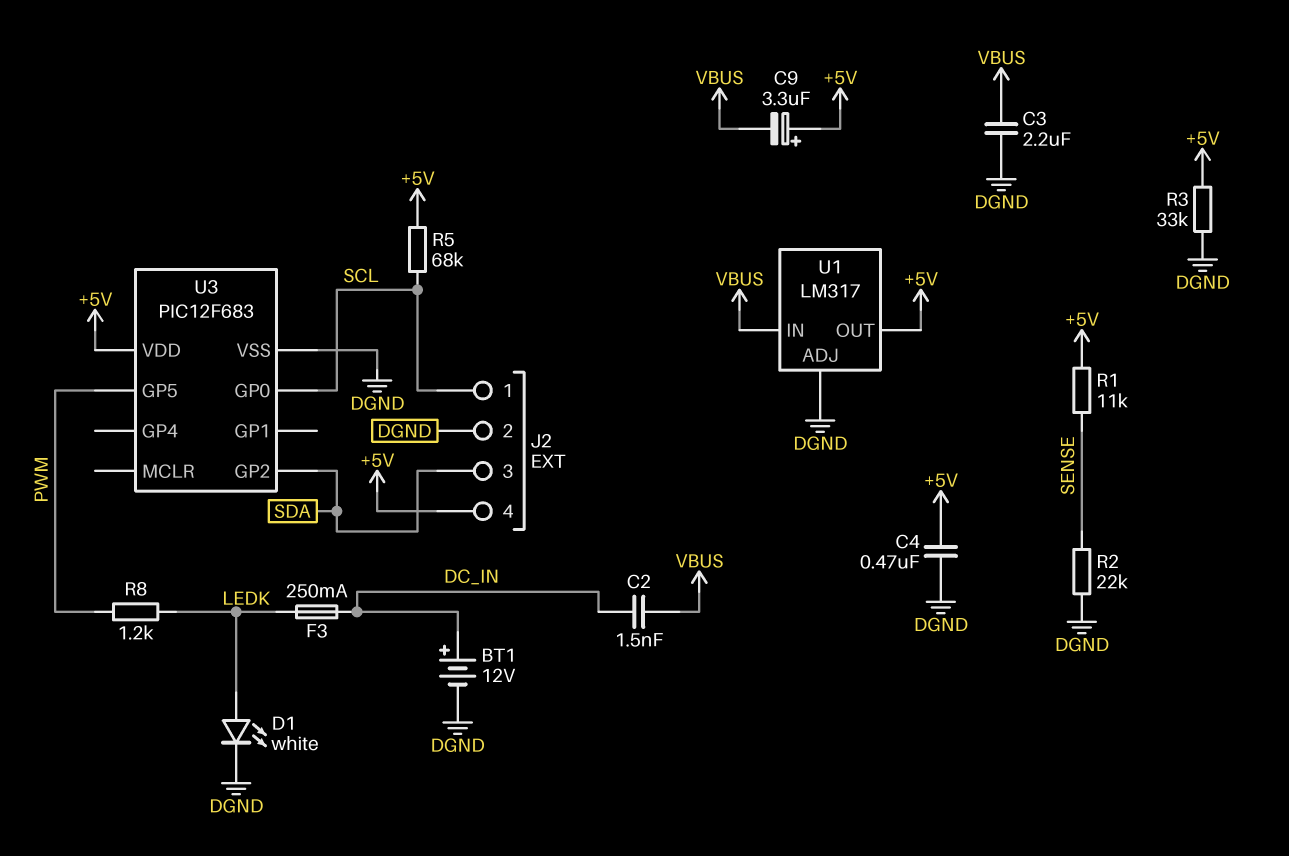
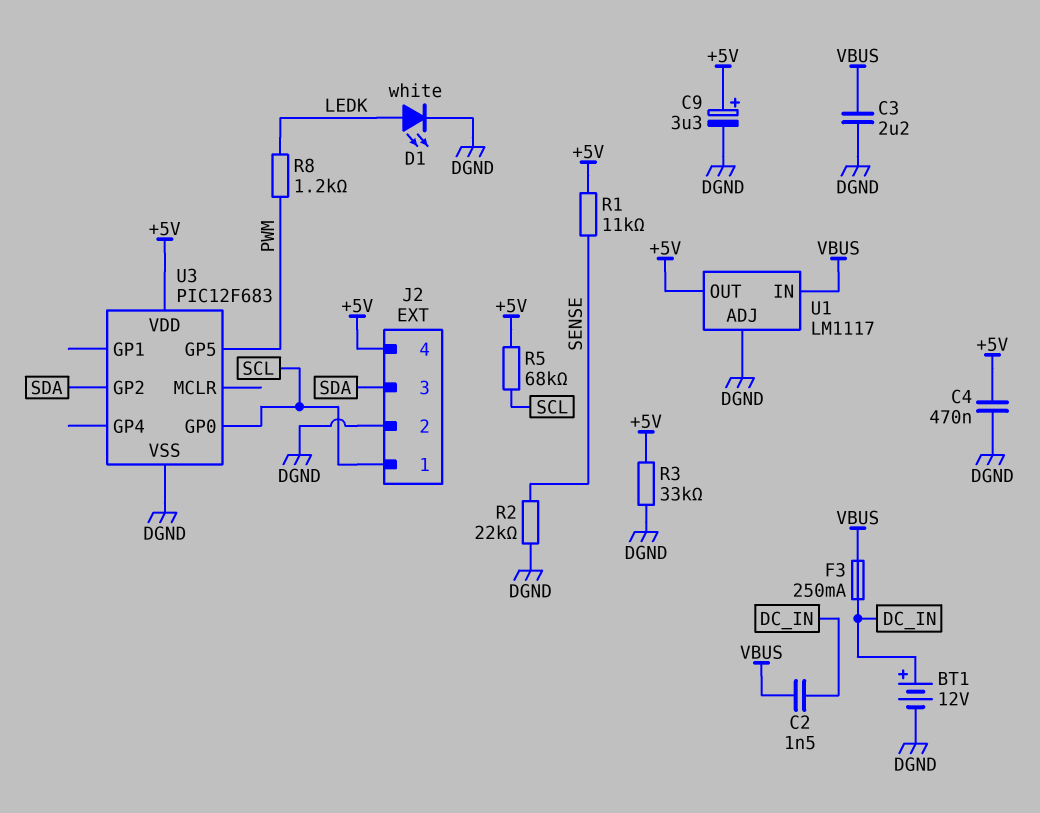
C9: 3.3uF (plus +5V, minus VBUS) -> 3.3uF (plus +5V, minus DGND)
F3: 250mA (DC_IN, LEDK) -> 250mA (DC_IN, VBUS)
U1: LM317 -> LM1117

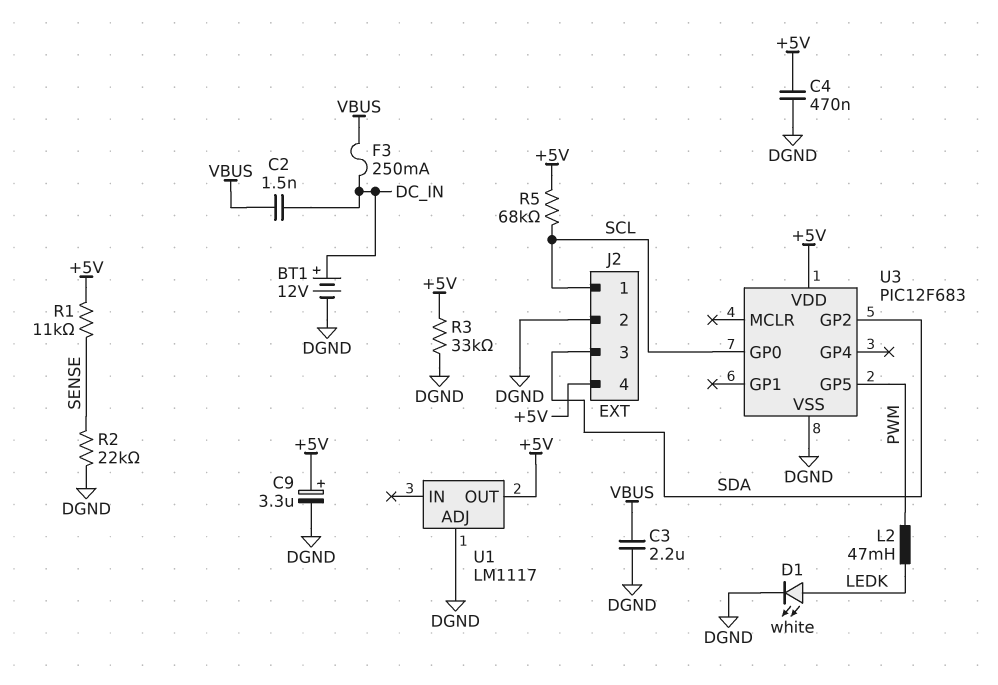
L2: none -> 47mH (LEDK, PWM)
R8: 1.2k (LEDK, PWM) -> none
U1 pin IN: VBUS -> none

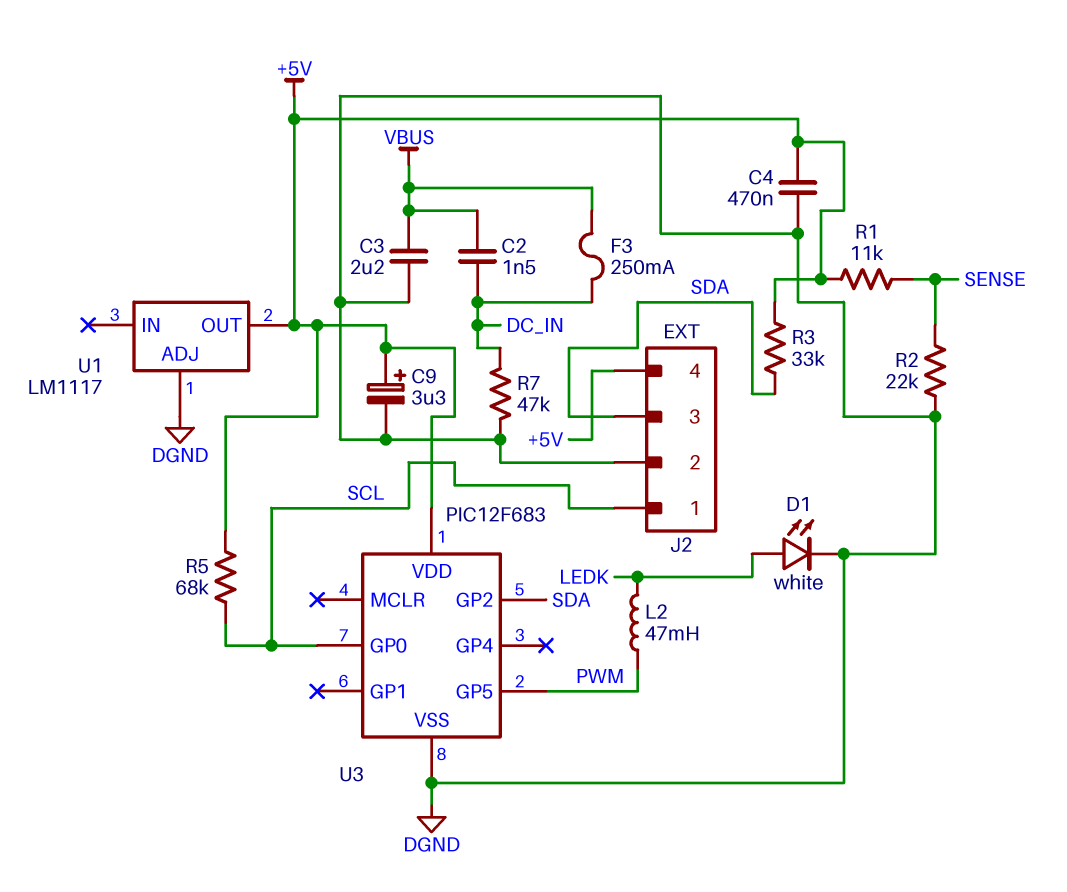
BT1: 12V (plus DC_IN, minus DGND) -> none
R3: 33k (+5V, DGND) -> 33k (+5V, SDA)
R7: none -> 47k (DC_IN, DGND)

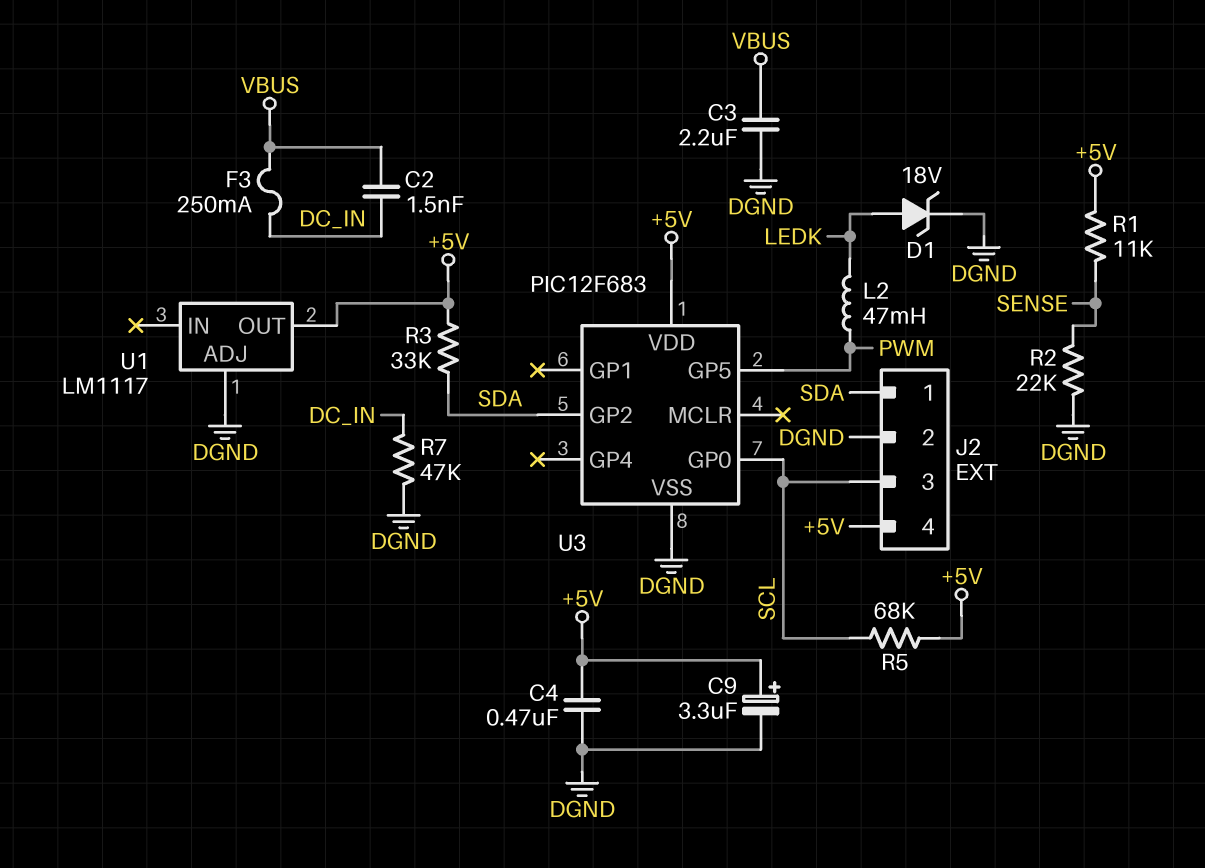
D1: LED white (A LEDK, K DGND) -> zener 18V (A LEDK, K DGND)
J2 pin 1: SCL -> SDA
J2 pin 3: SDA -> SCL

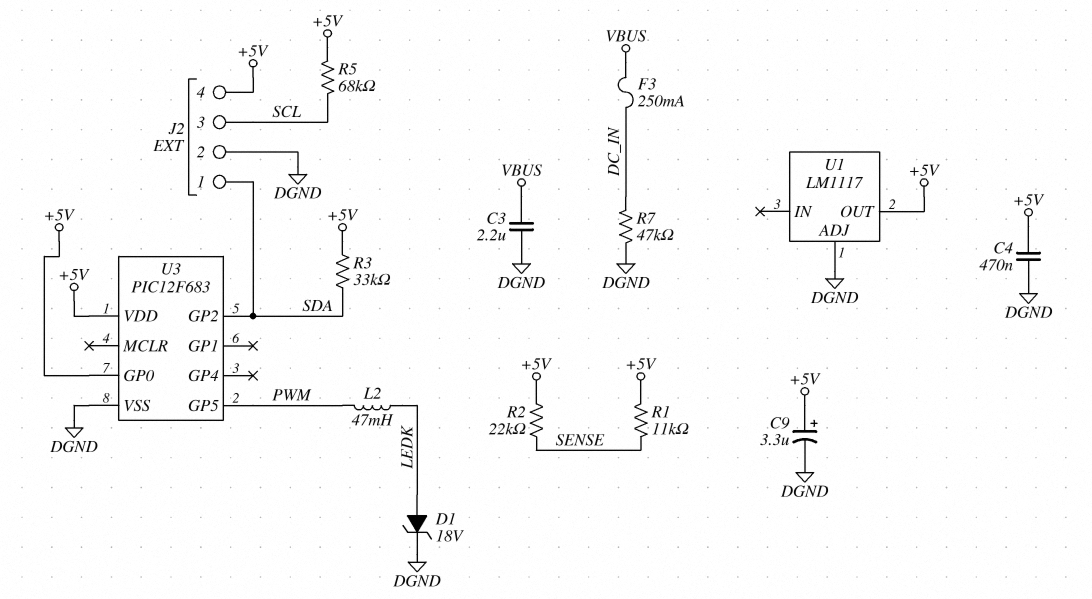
C2: 1.5nF (DC_IN, VBUS) -> none
R2: 22k (DGND, SENSE) -> 22k (+5V, SENSE)
U3 pin GP0: SCL -> +5V

